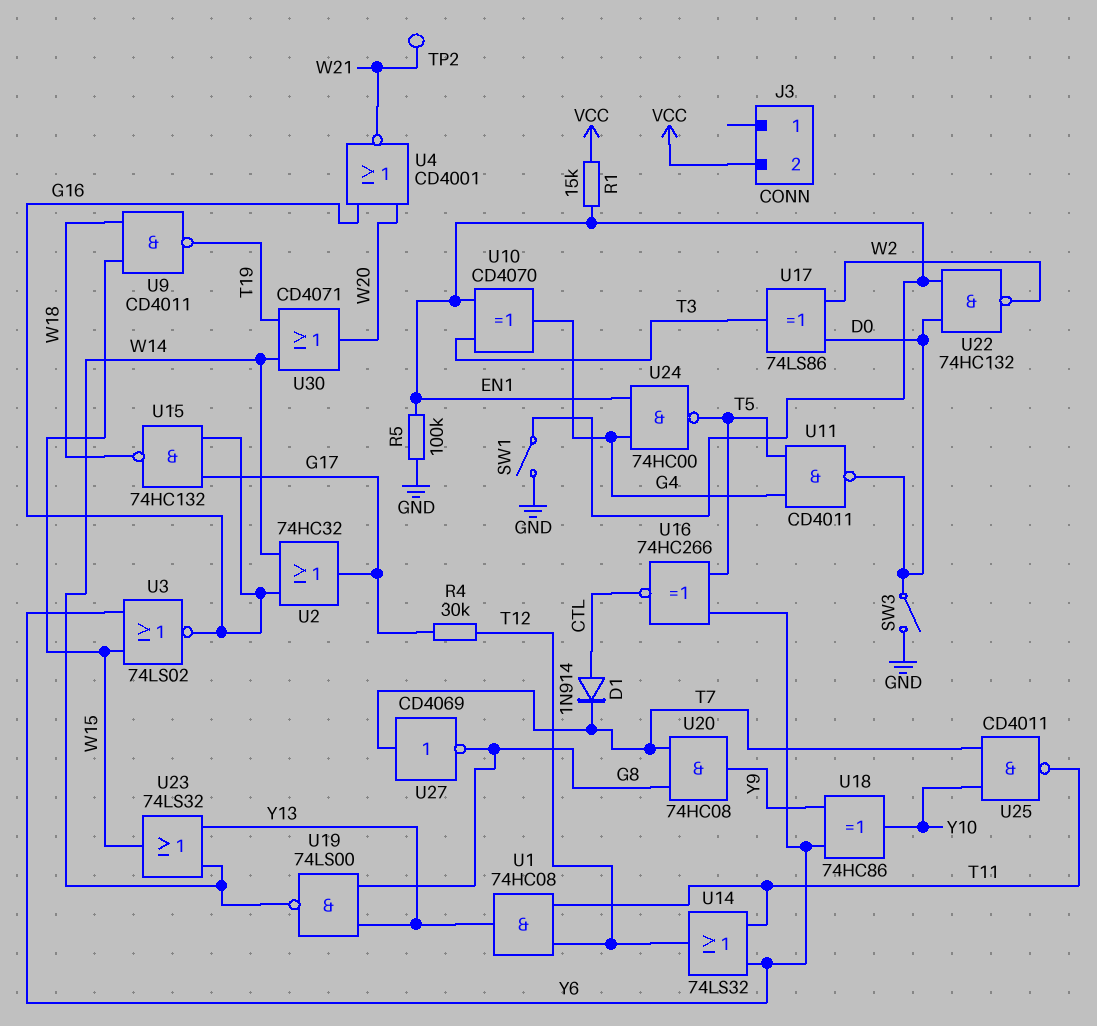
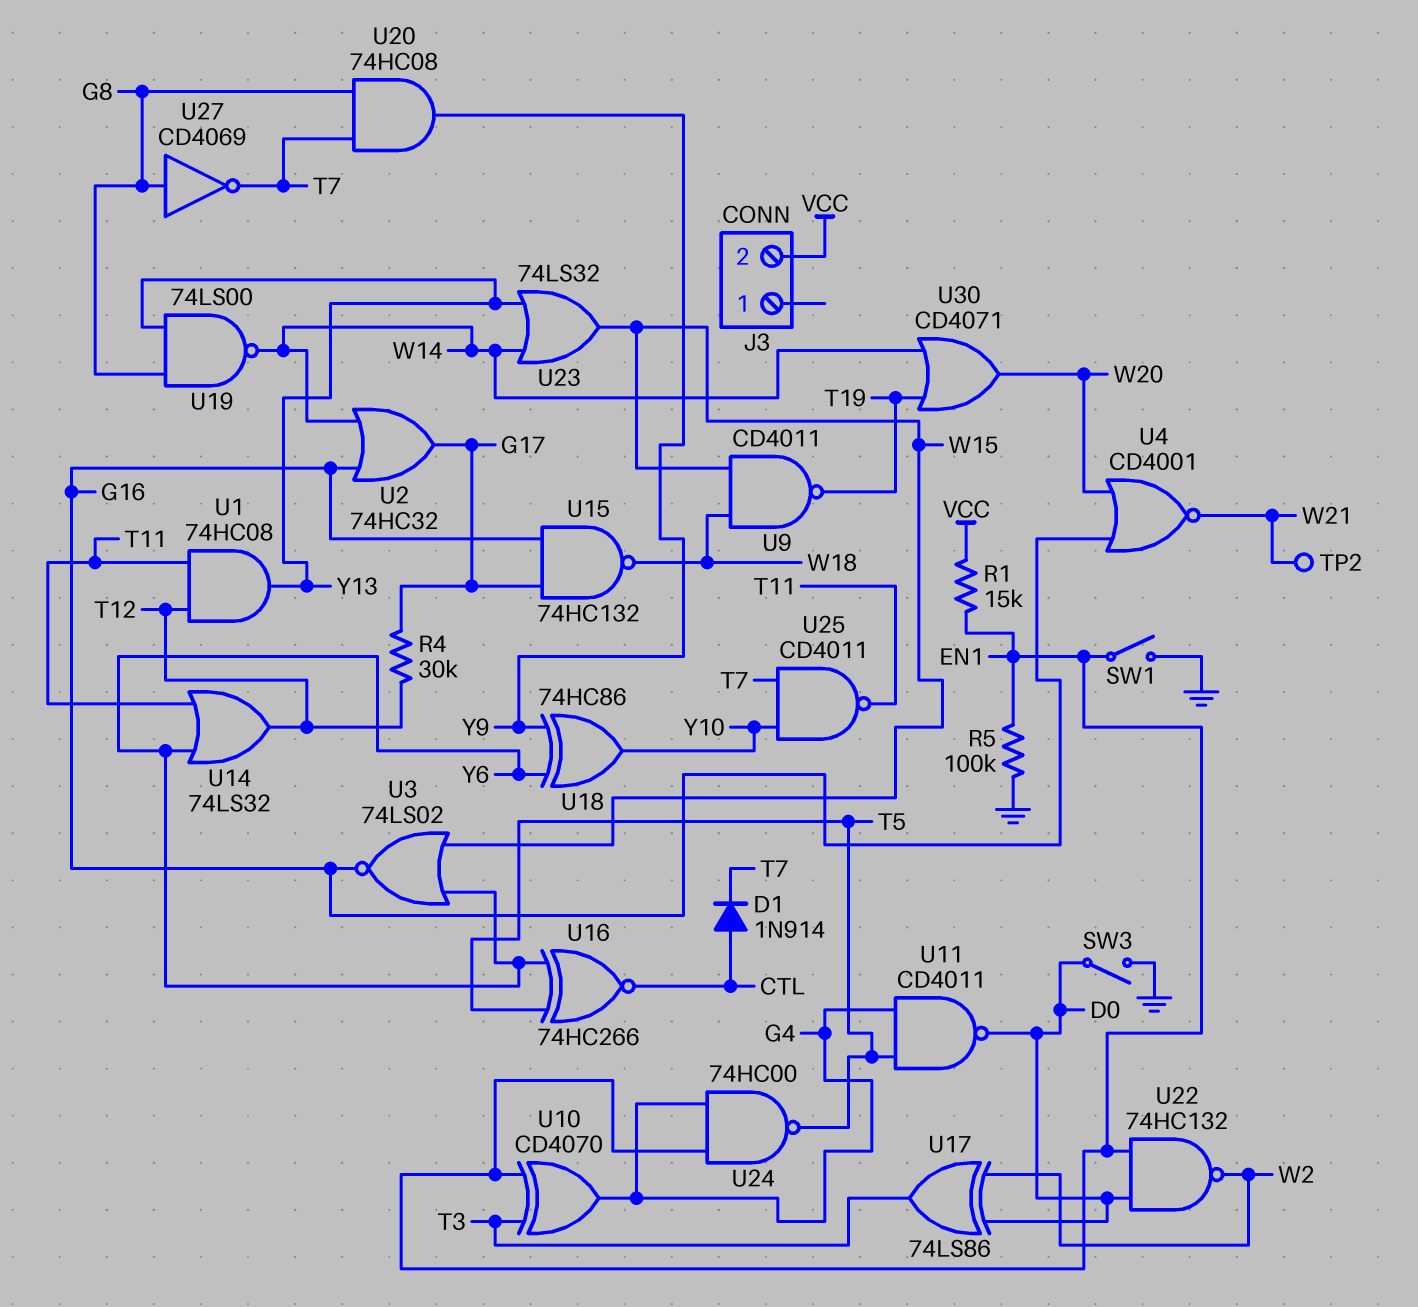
U27: NOT CD4069 (in T7, out G8) -> NOT CD4069 (in G8, out T7)

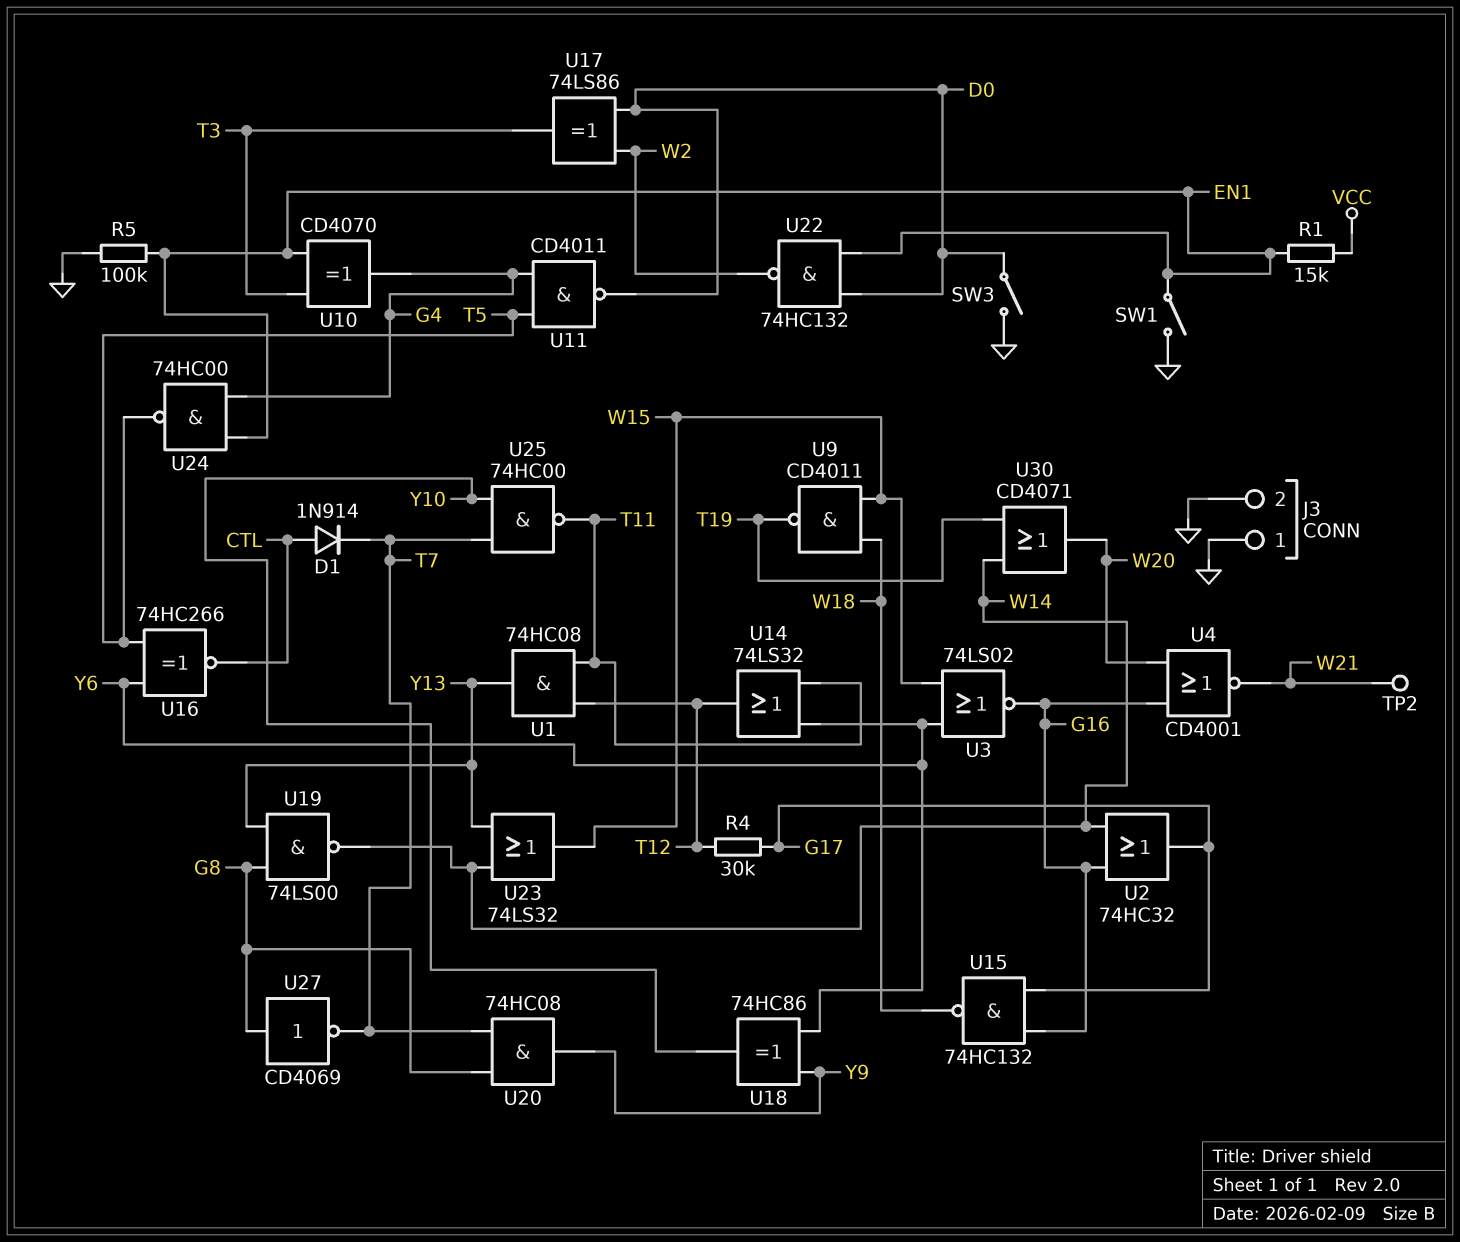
J3 pin 1: none -> GND
J3 pin 2: VCC -> GND
U25: NAND CD4011 (in T7, in Y10, out T11) -> NAND 74HC00 (in T7, in Y10, out T11)

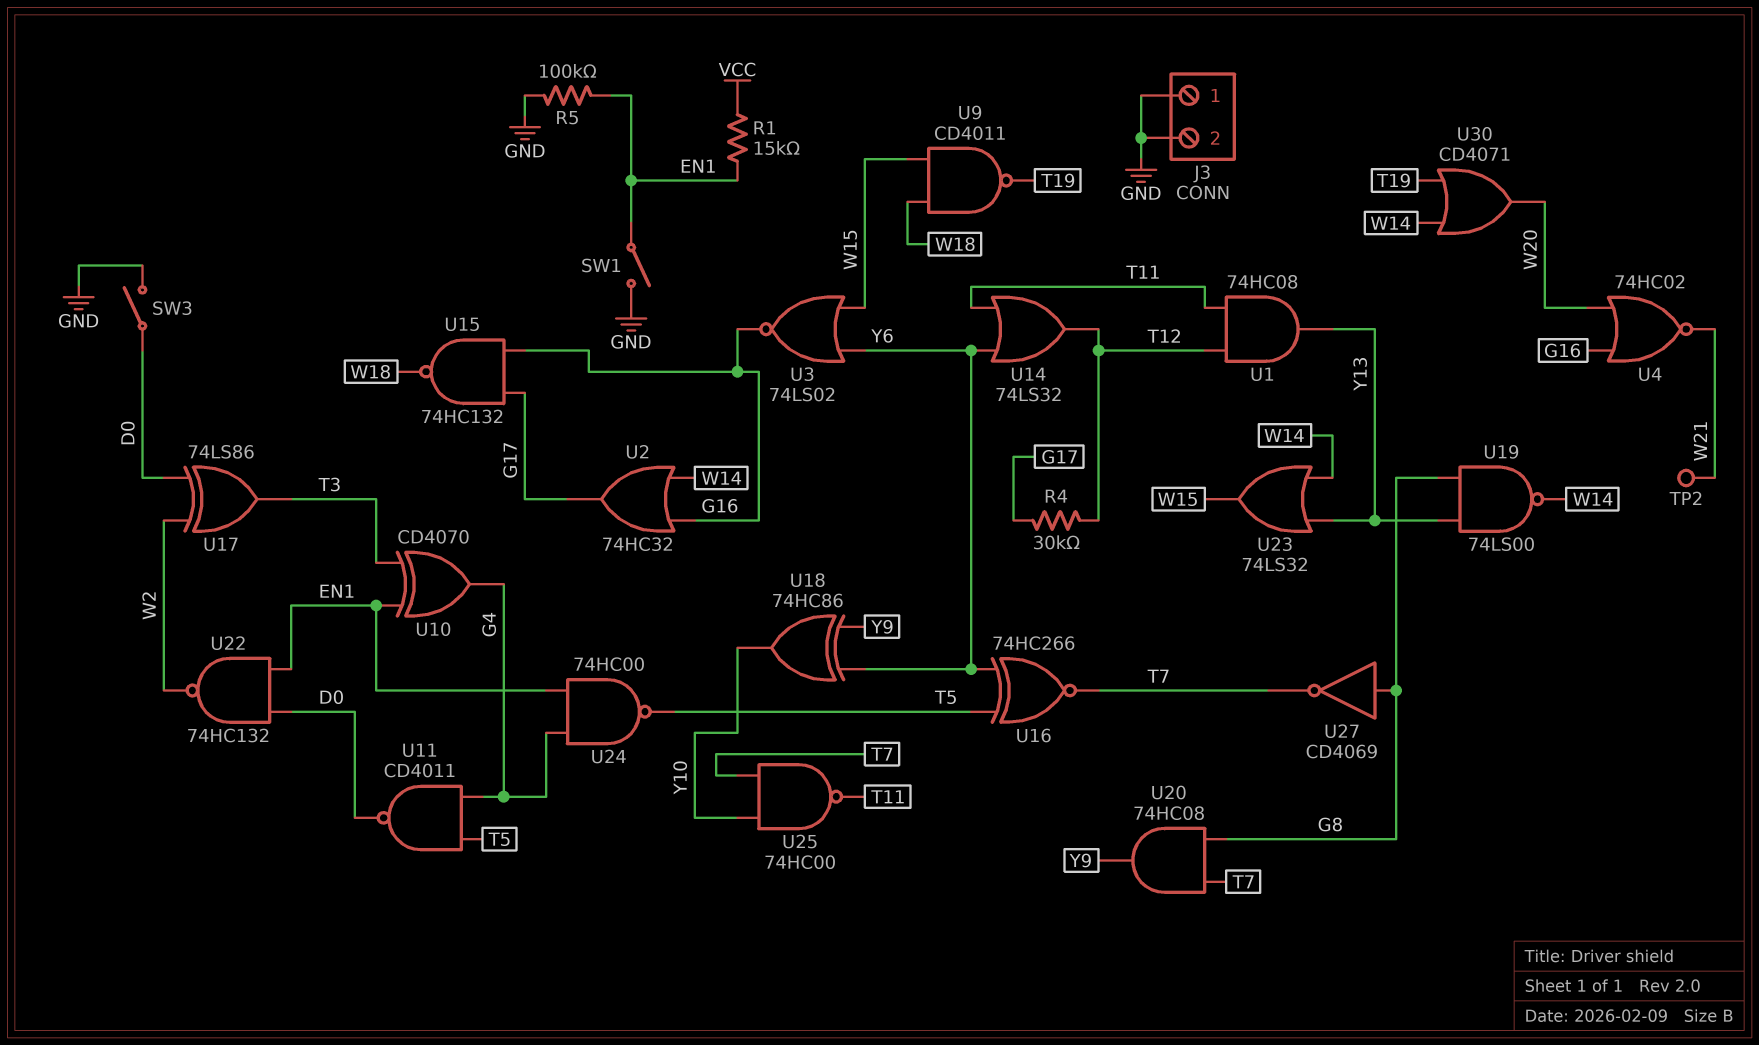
D1: diode 1N914 (A CTL, K T7) -> none
U4: NOR CD4001 (in G16, in W20, out W21) -> NOR 74HC02 (in G16, in W20, out W21)
U16: XNOR 74HC266 (in T5, in Y6, out CTL) -> XNOR 74HC266 (in T5, in Y6, out T7)

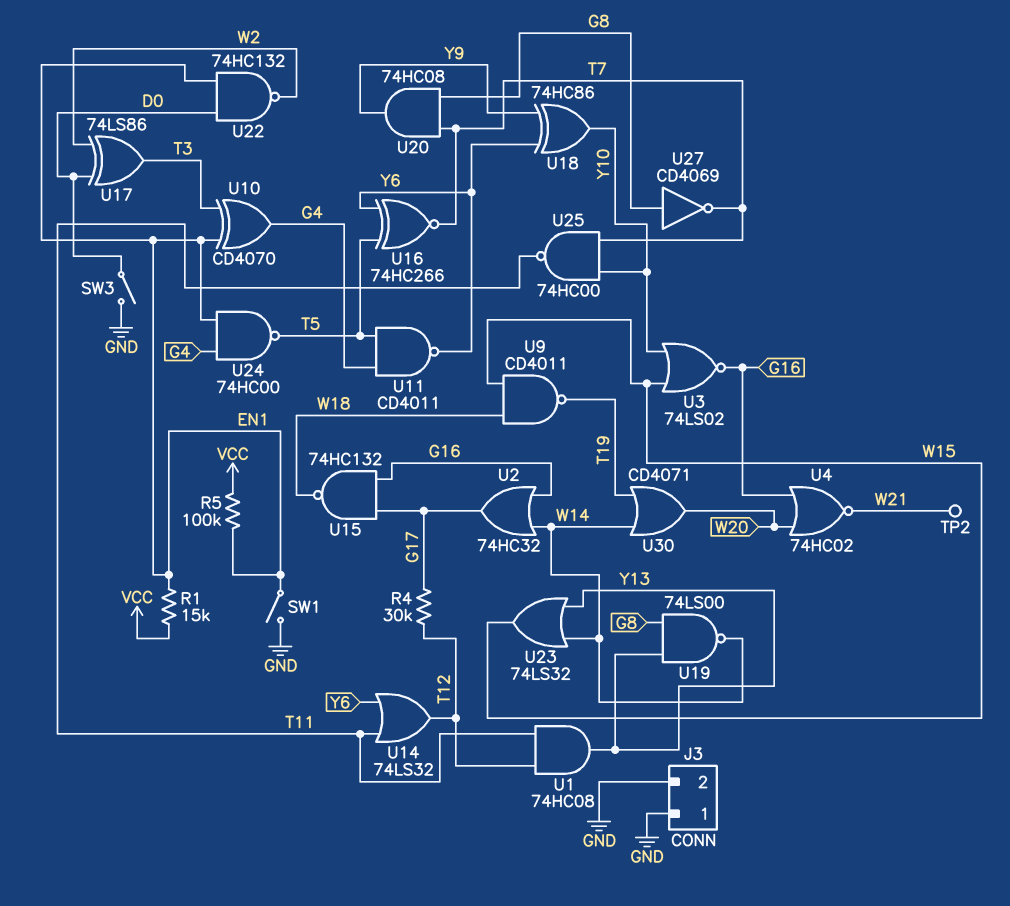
R5: 100k (EN1, GND) -> 100k (EN1, VCC)
U3: NOR 74LS02 (in W15, in Y6, out G16) -> NOR 74LS02 (in W15, in Y10, out G16)
U11: NAND CD4011 (in G4, in T5, out D0) -> NAND CD4011 (in G4, in T5, out Y6)

